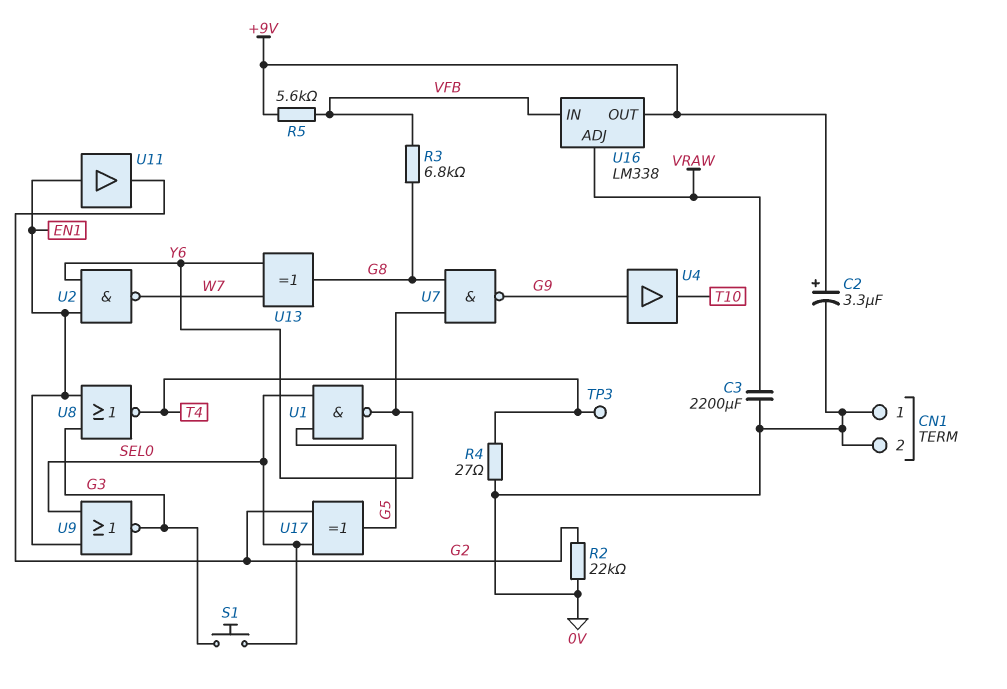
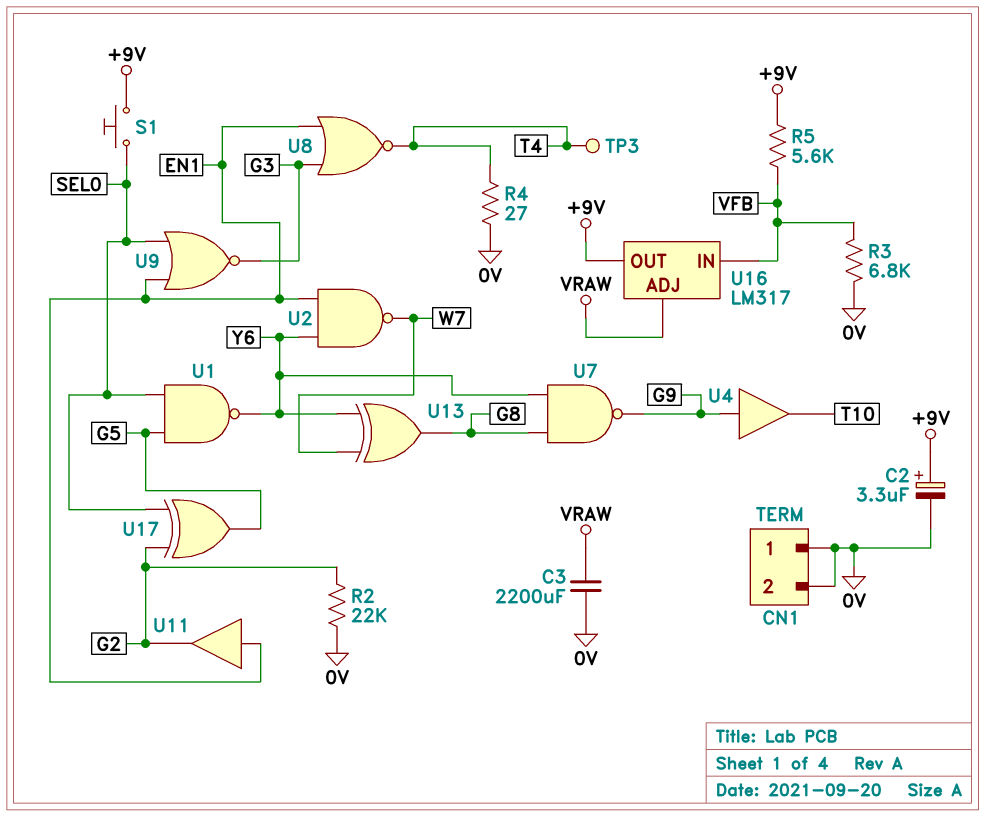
R3: 6.8k (G8, VFB) -> 6.8k (0V, VFB)
S1: button (G3, SEL0) -> button (+9V, SEL0)
U16: LM338 -> LM317

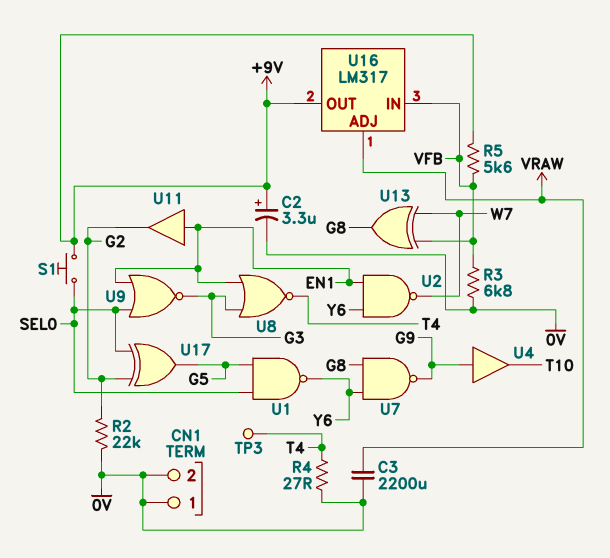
U13: XOR (in W7, in Y6, out G8) -> XOR (in VFB, in W7, out G8)

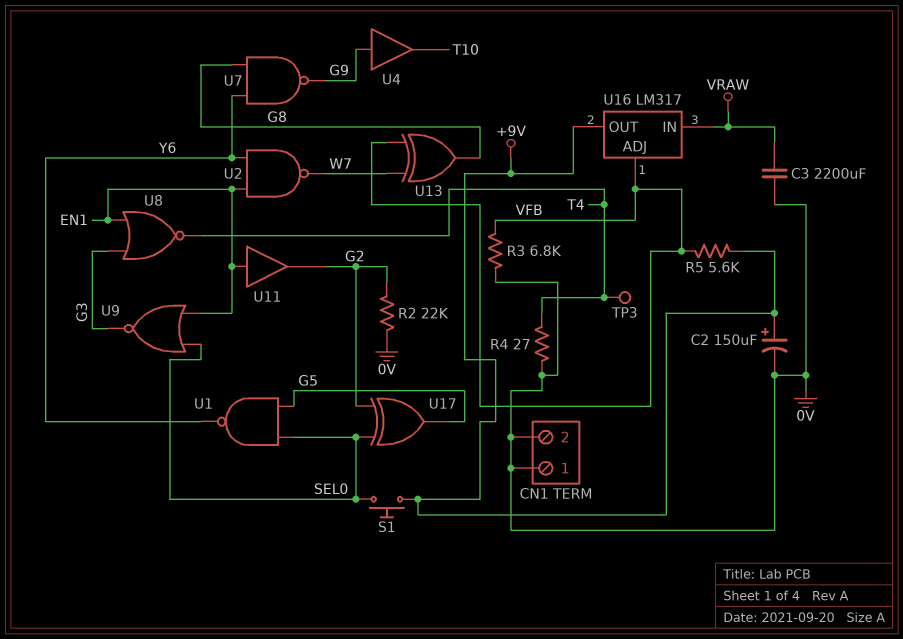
C2: 3.3uF (plus +9V, minus 0V) -> 150uF (plus +9V, minus 0V)
U16 pin ADJ: VRAW -> VFB
U16 pin IN: VFB -> VRAW

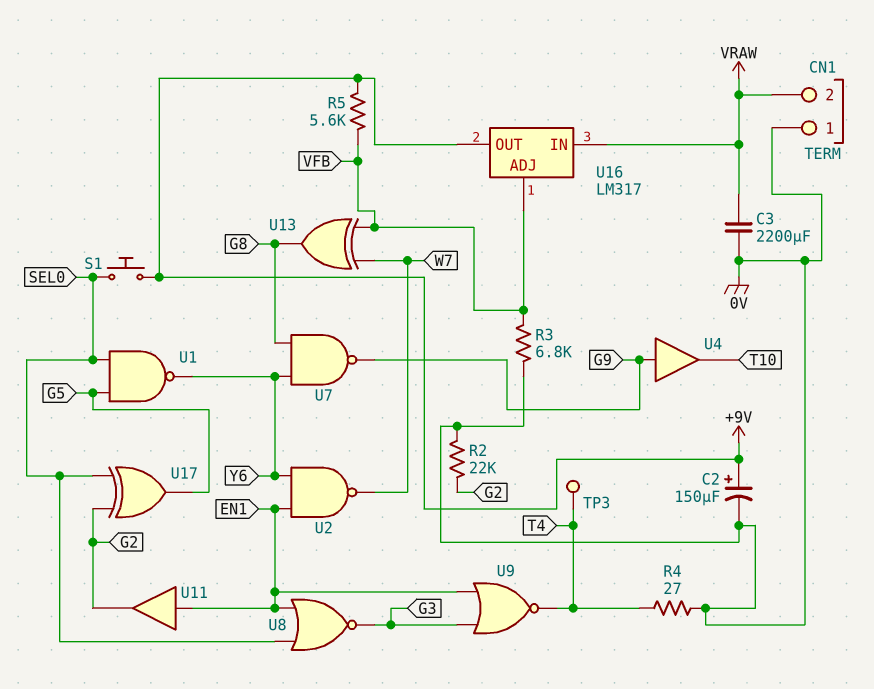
CN1 pin 2: 0V -> VRAW
U8: NOR (in EN1, in G3, out T4) -> NOR (in EN1, in SEL0, out G3)
U9: NOR (in EN1, in SEL0, out G3) -> NOR (in EN1, in G3, out T4)

